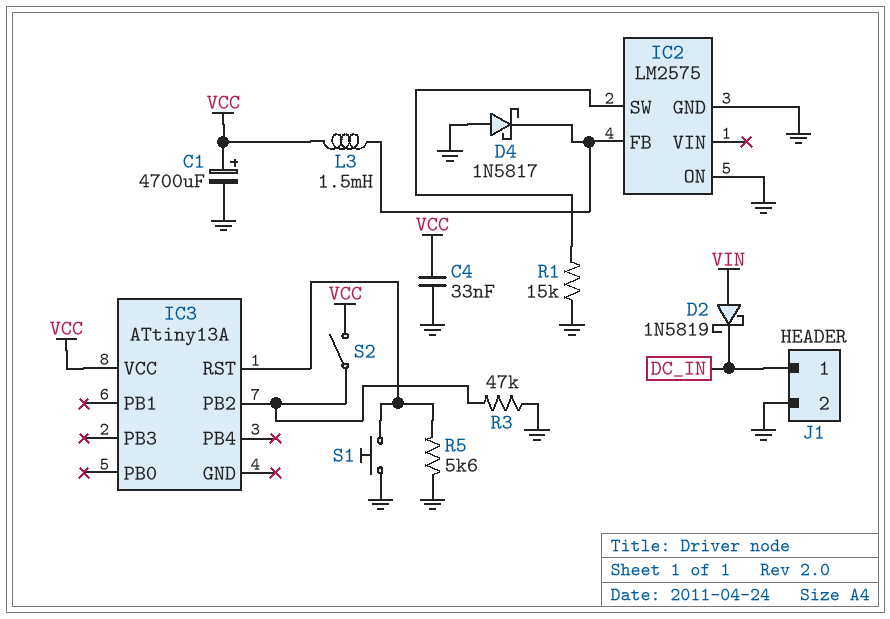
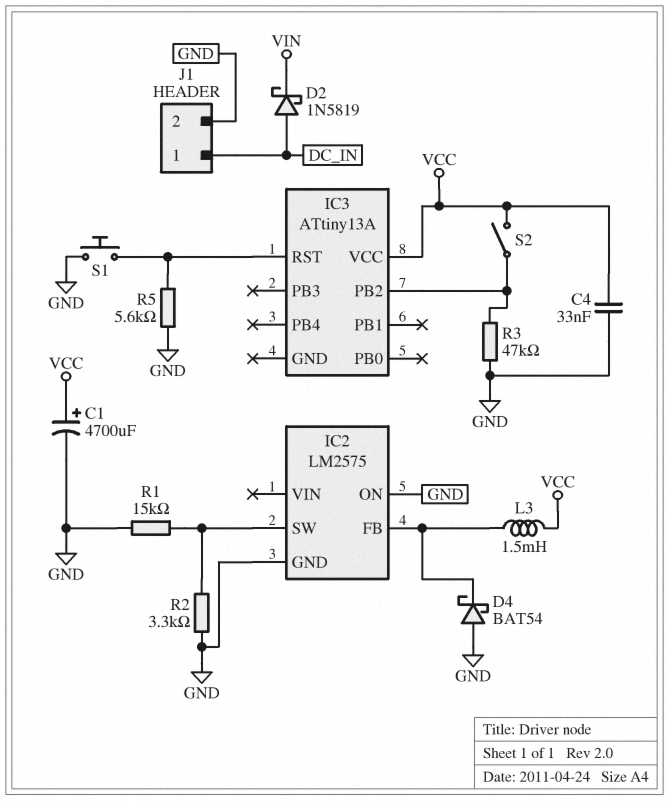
D2: schottky 1N5819 (A VIN, K DC_IN) -> schottky 1N5819 (A DC_IN, K VIN)
D4: schottky 1N5817 (A GND, K IC2/FB) -> schottky BAT54 (A GND, K IC2/FB)
R2: none -> 3.3k (GND, IC2/SW)

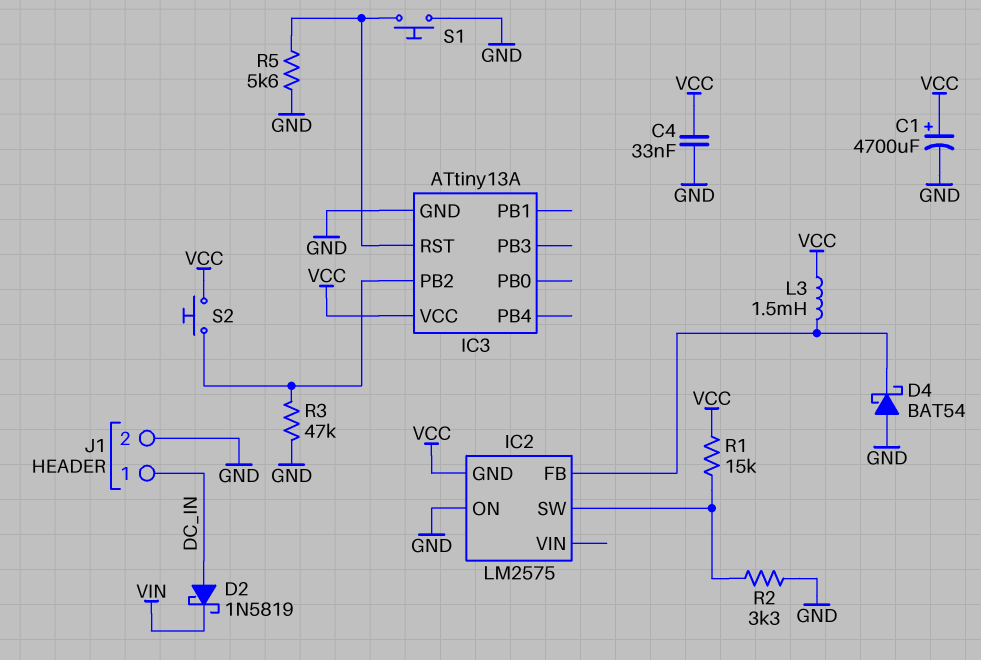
IC2 pin GND: GND -> VCC
IC3 pin GND: none -> GND
R1: 15k (GND, IC2/SW) -> 15k (IC2/SW, VCC)
S2: switch (IC3/PB2, VCC) -> button (IC3/PB2, VCC)

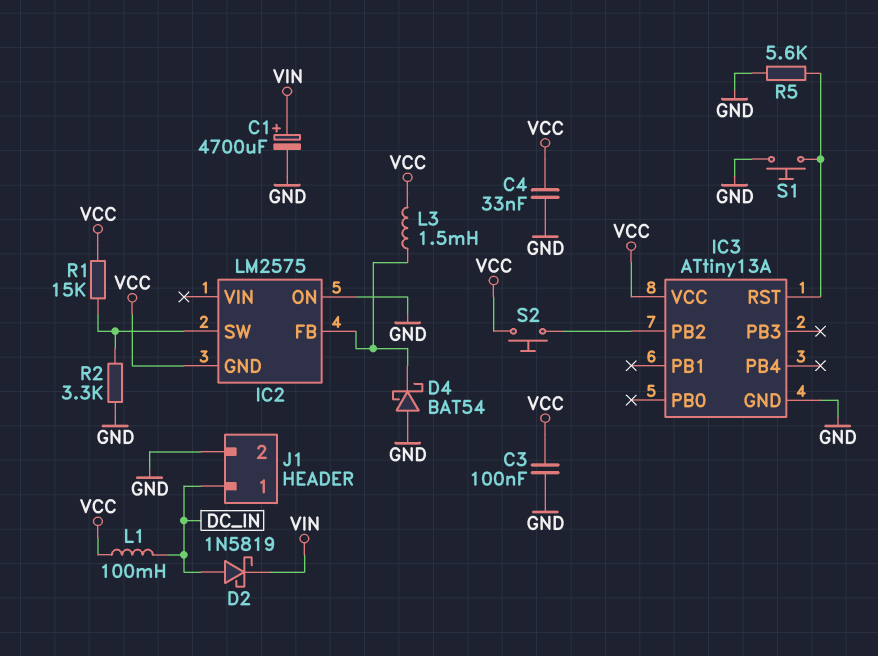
C1: 4700uF (plus VCC, minus GND) -> 4700uF (plus VIN, minus GND)
C3: none -> 100nF (GND, VCC)
L1: none -> 100mH (DC_IN, VCC)
R3: 47k (GND, IC3/PB2) -> none

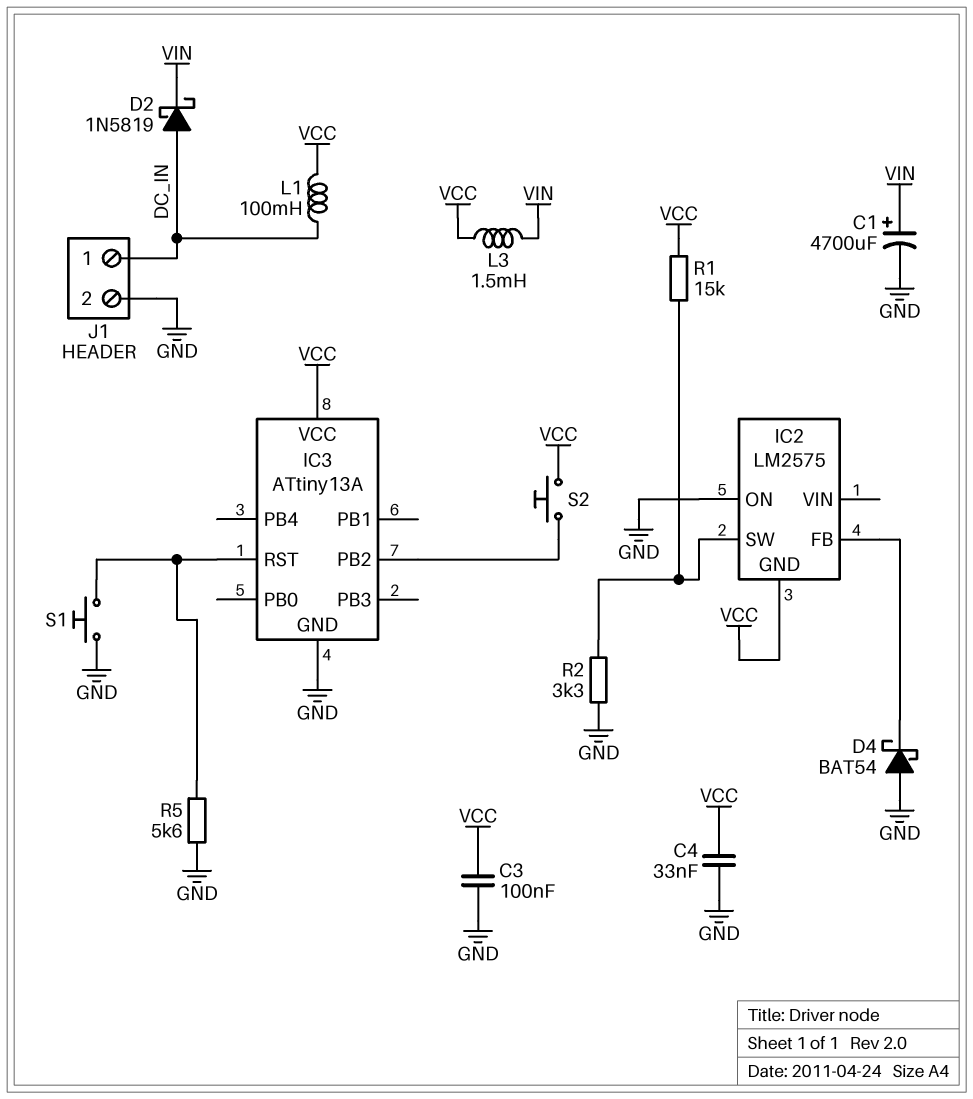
L3: 1.5mH (IC2/FB, VCC) -> 1.5mH (VCC, VIN)

